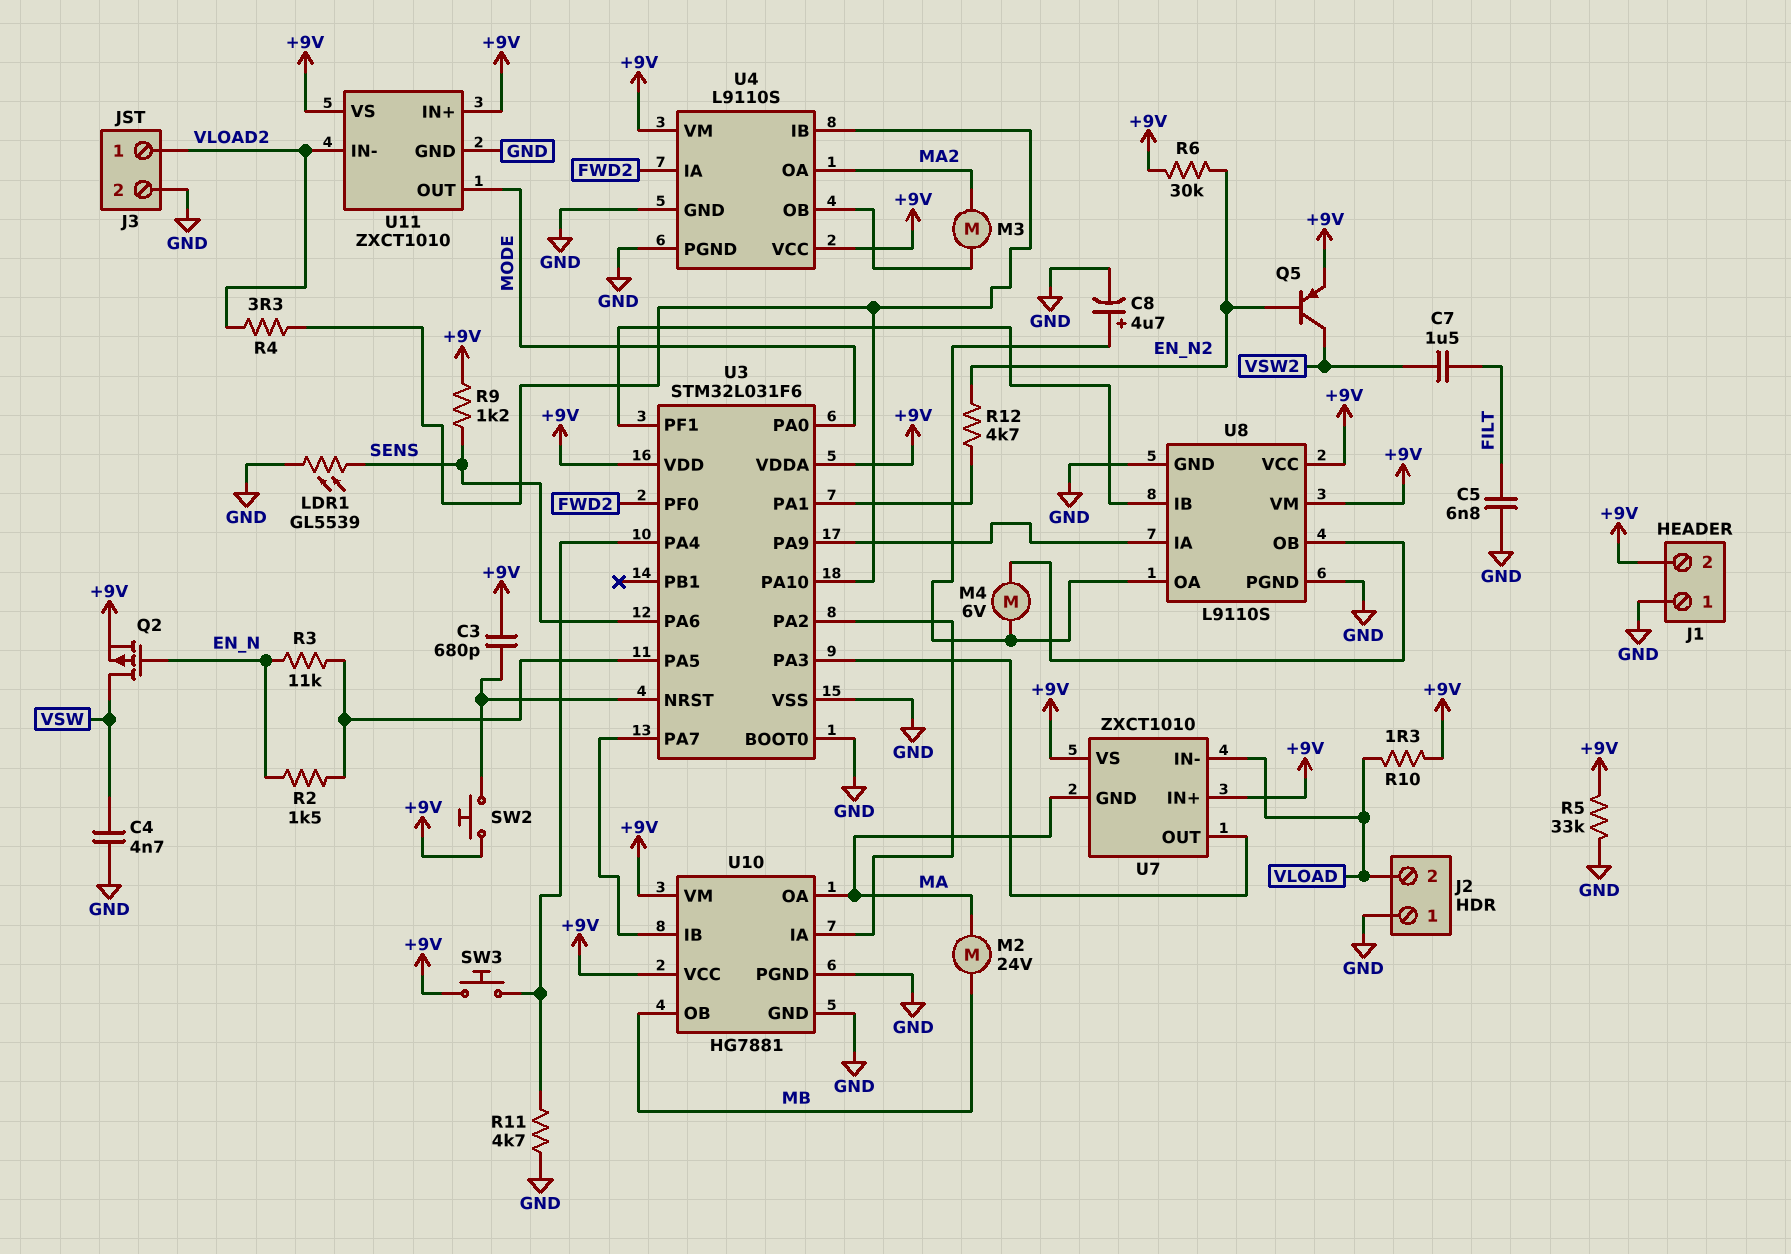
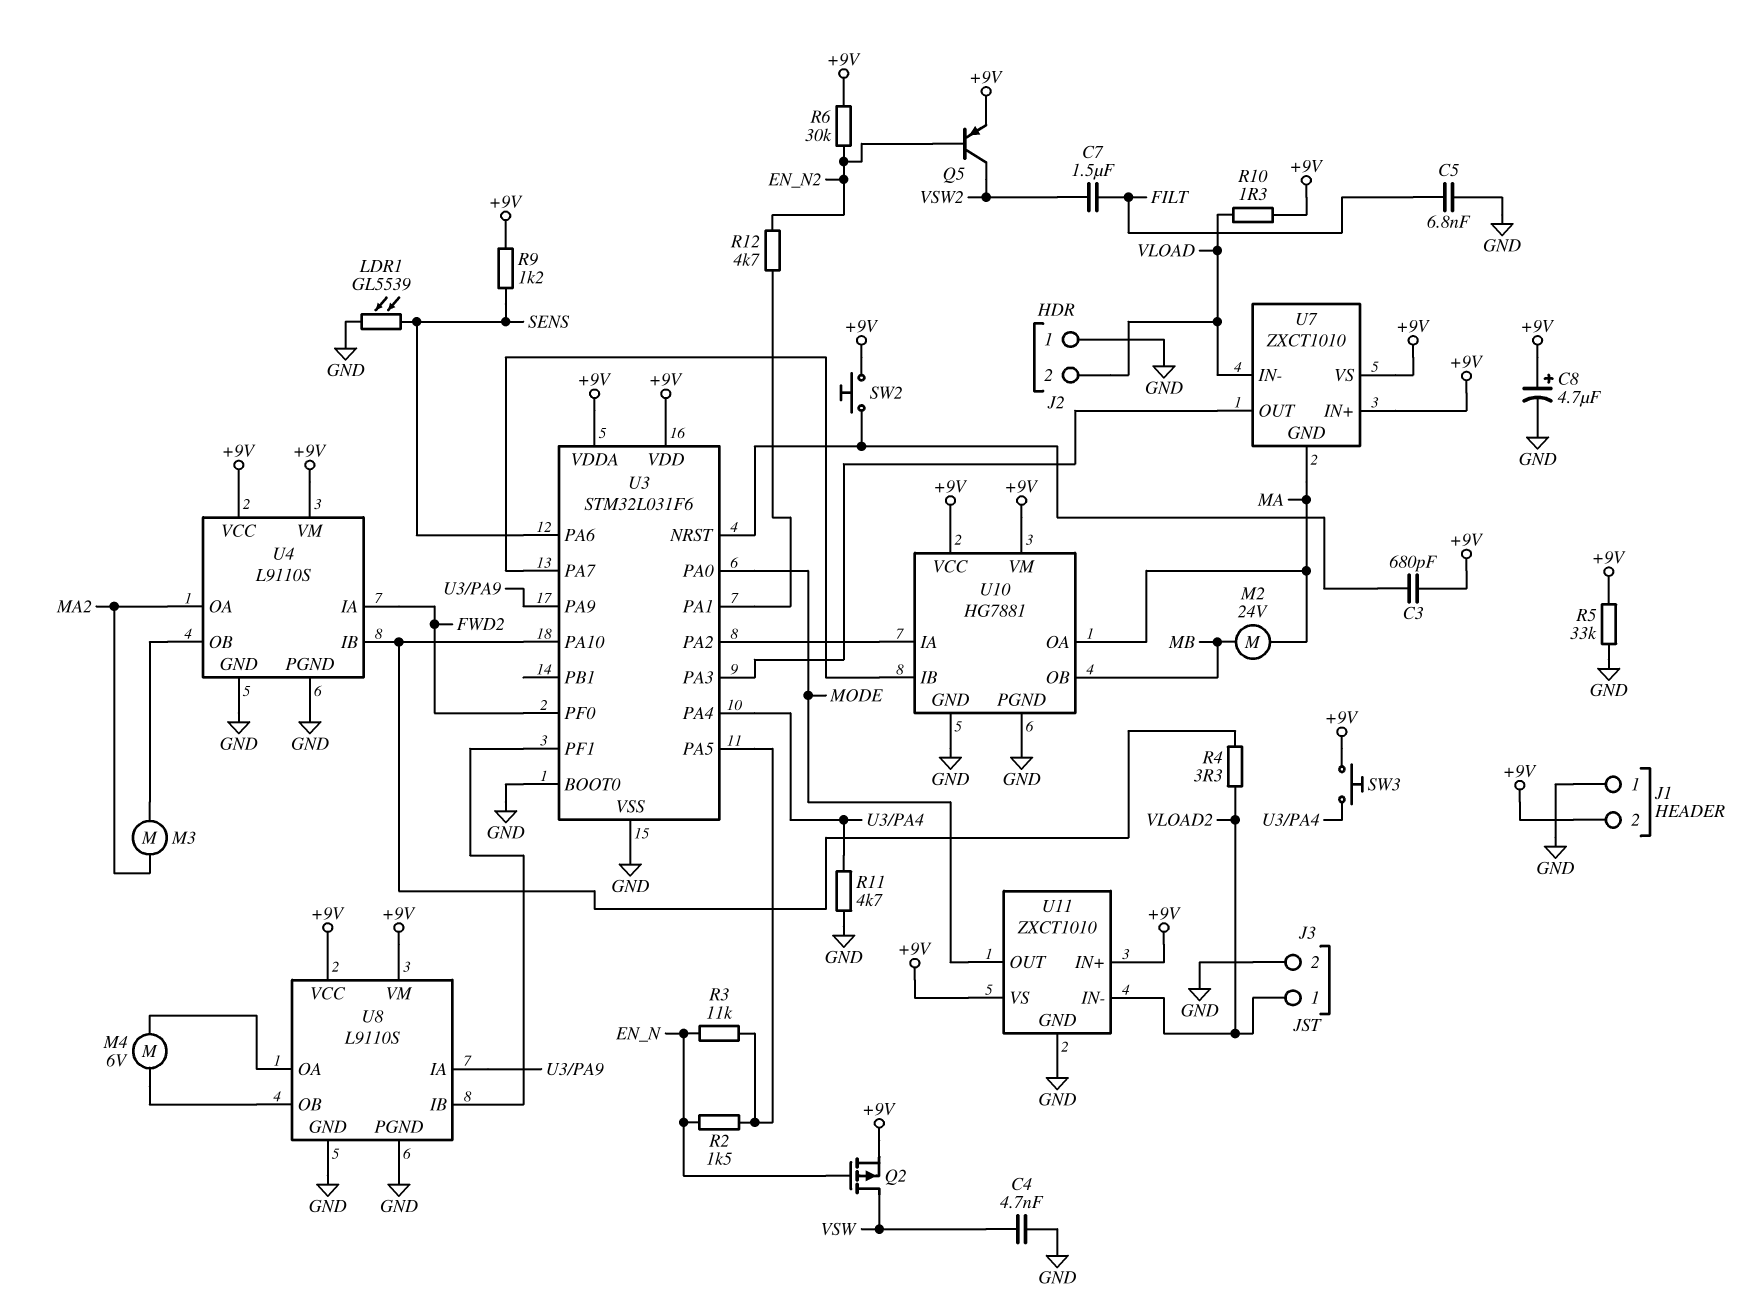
C8: 4.7uF (plus U8/OA, minus GND) -> 4.7uF (plus +9V, minus GND)

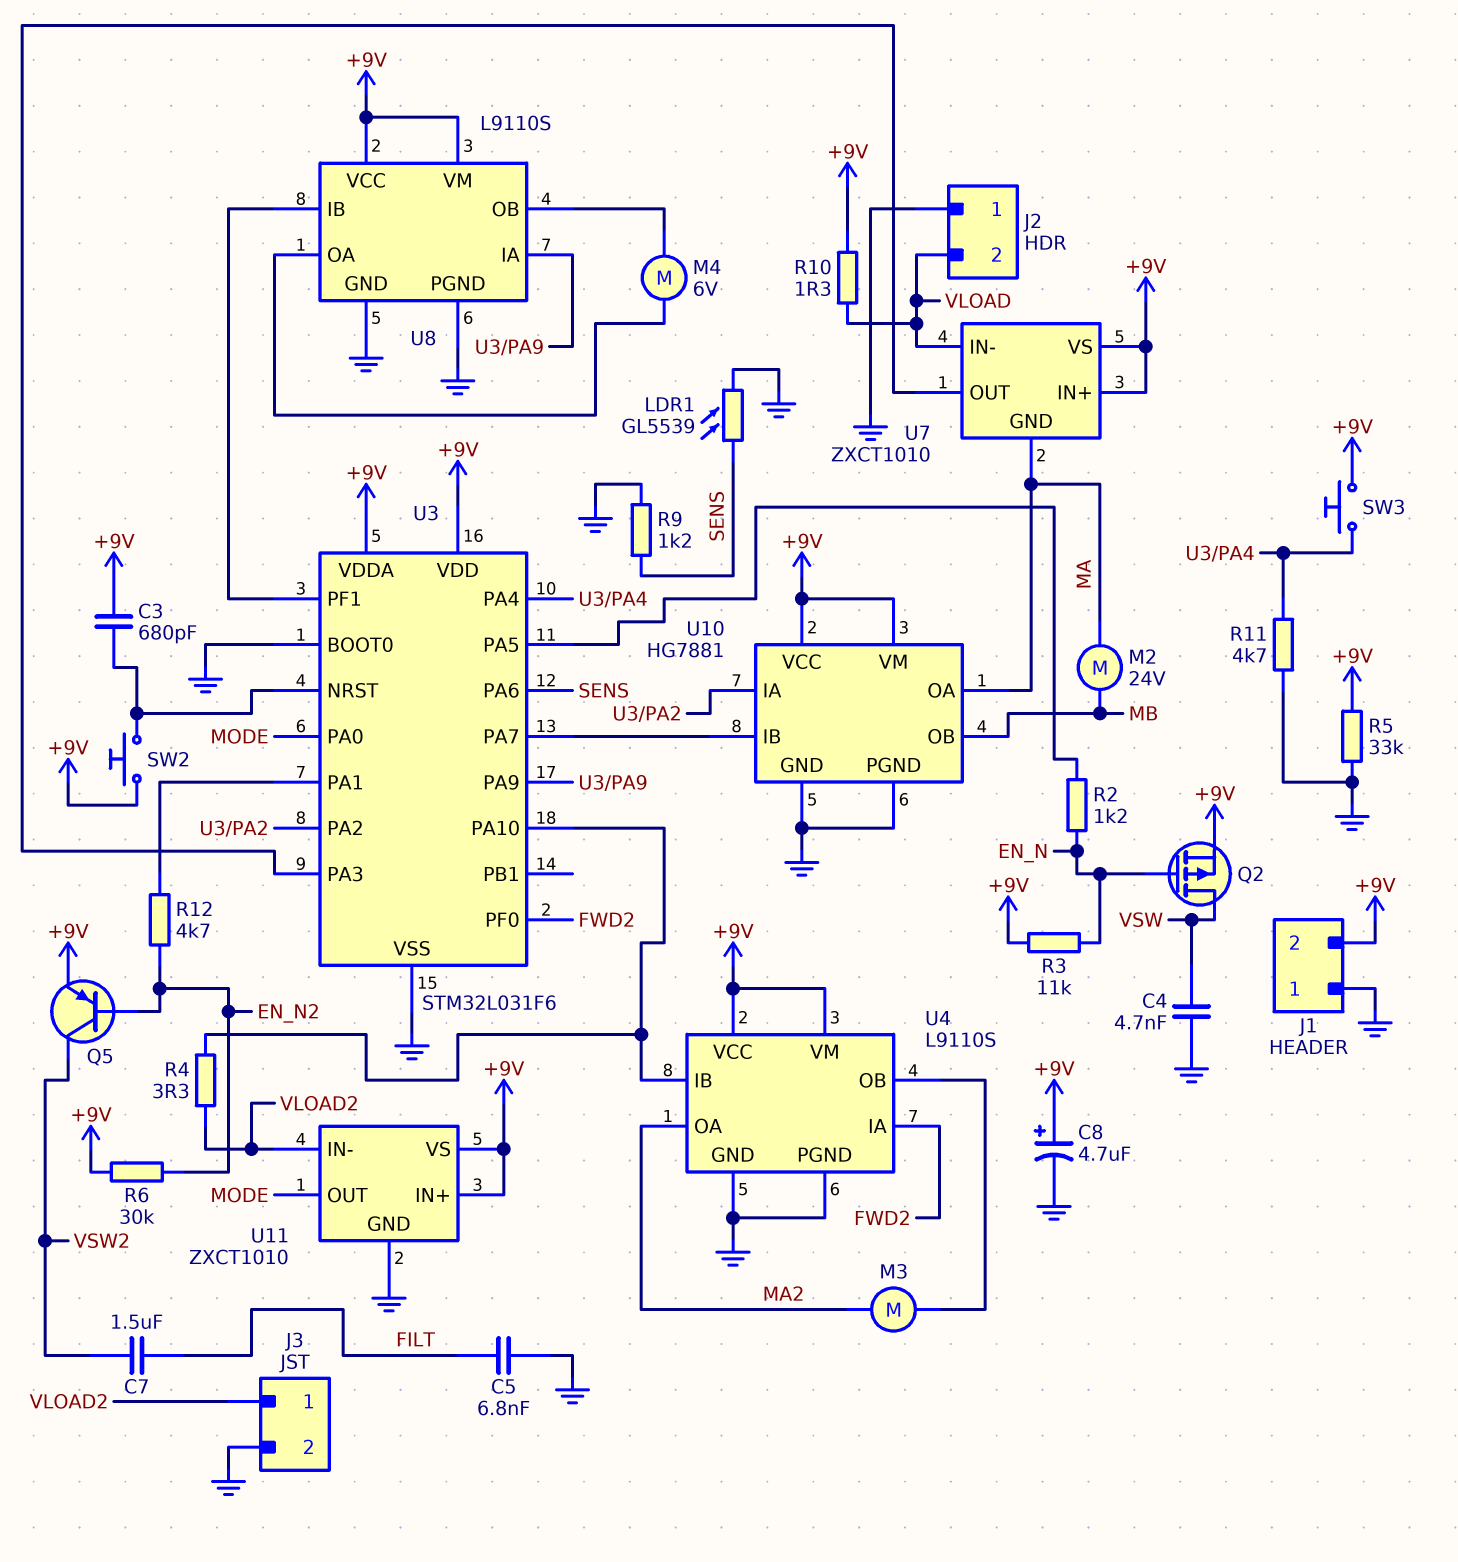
R2: 1.5k (EN_N, U3/PA5) -> 1.2k (EN_N, U3/PA5)
R3: 11k (EN_N, U3/PA5) -> 11k (+9V, EN_N)
R9: 1.2k (+9V, SENS) -> 1.2k (GND, SENS)

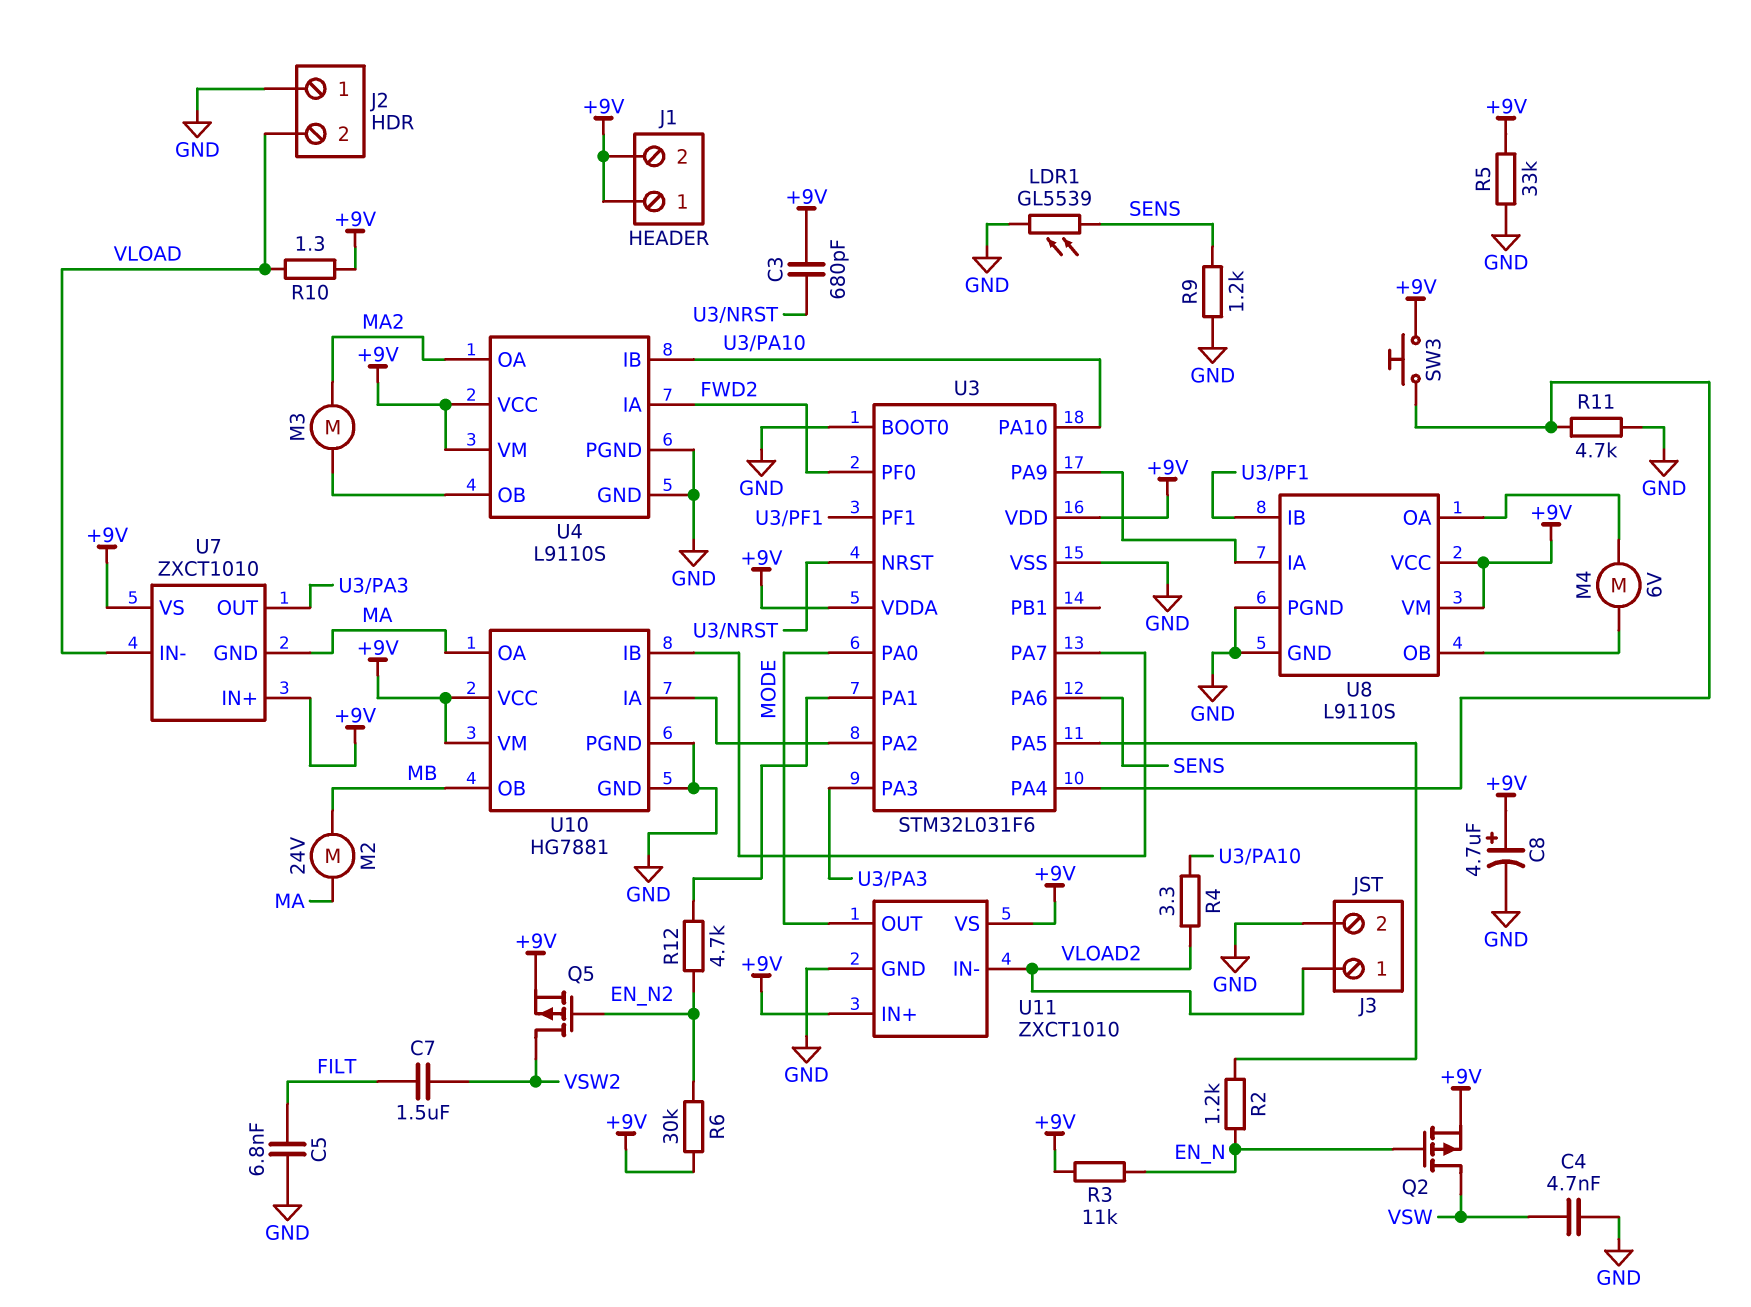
J1 pin 1: GND -> +9V
Q5: PNP (B EN_N2, C VSW2, E +9V) -> PMOS (G EN_N2, D VSW2, S +9V)
SW2: button (+9V, U3/NRST) -> none

